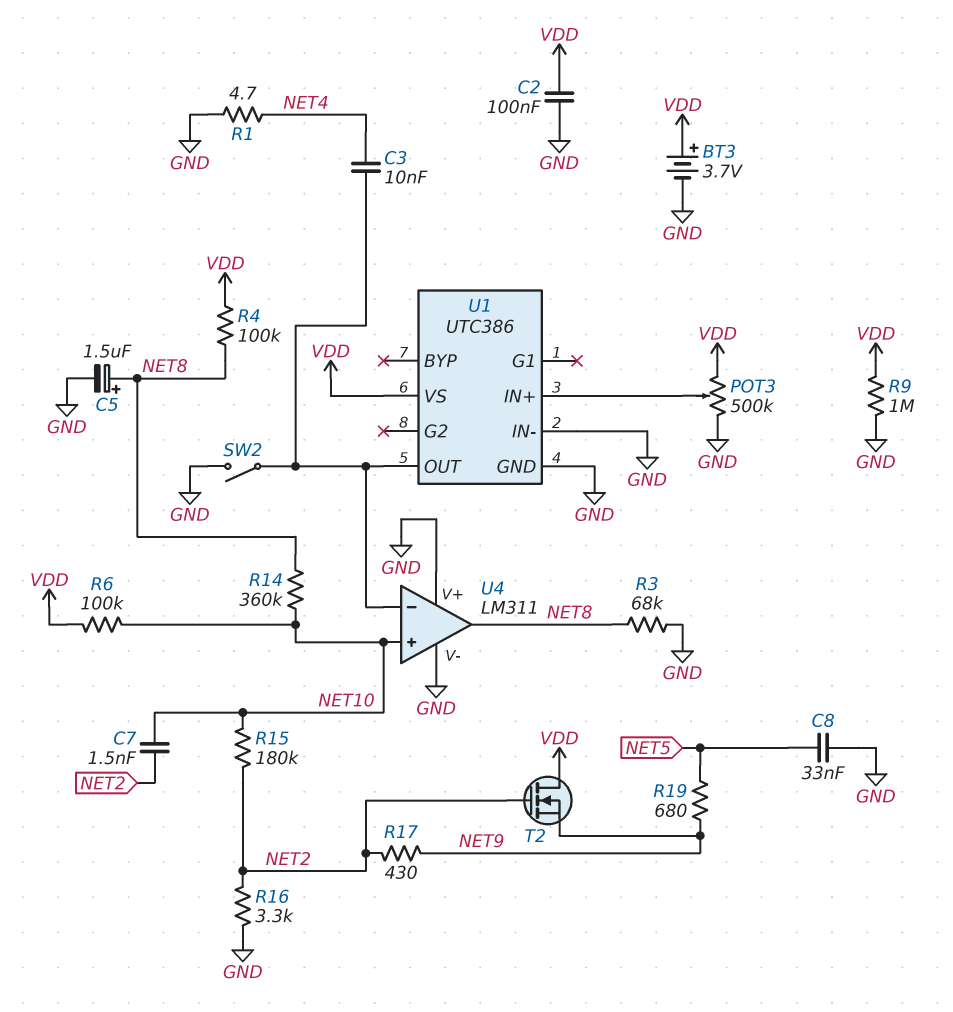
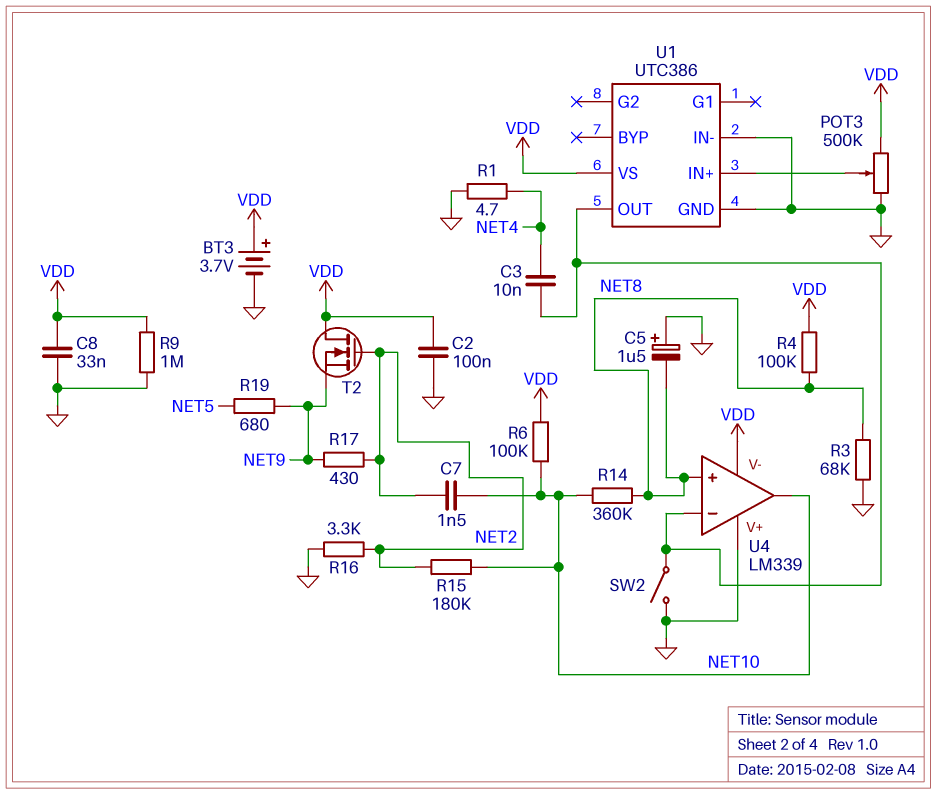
C5: 1.5uF (plus NET8, minus GND) -> 1.5uF (plus GND, minus NET8)
C8: 33nF (GND, NET5) -> 33nF (GND, VDD)
U4: LM311 -> LM339
U4 pin V-: GND -> VDD
U4 pin in+: NET10 -> NET8
U4 pin out: NET8 -> NET10

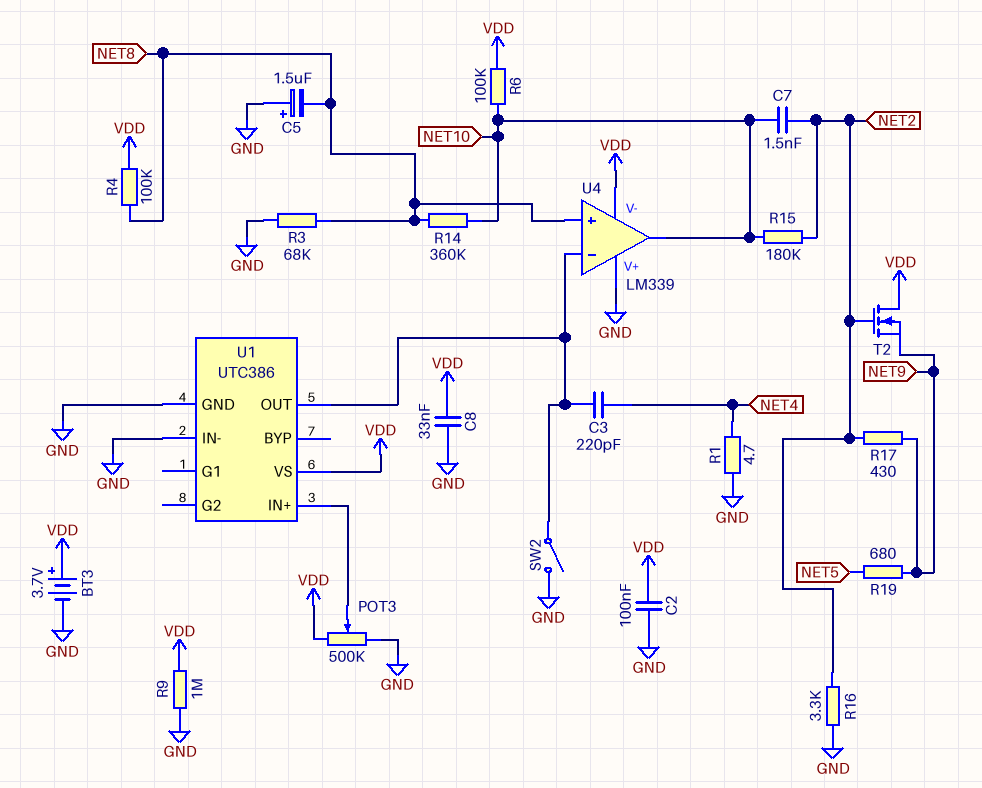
C3: 10nF (NET4, U1/OUT) -> 220pF (NET4, U1/OUT)

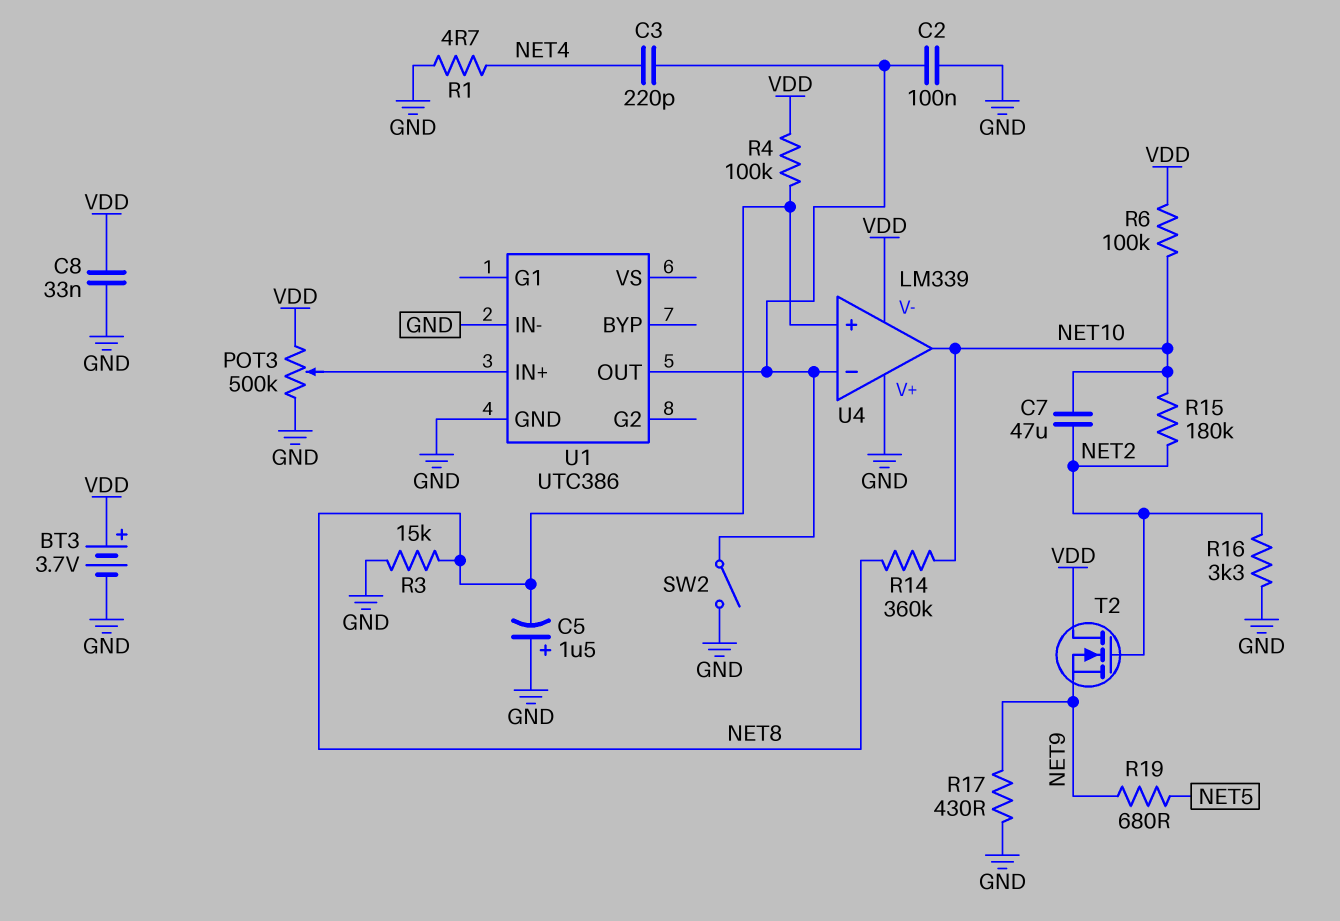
C2: 100nF (GND, VDD) -> 100nF (GND, U1/OUT)
C7: 1.5nF (NET2, NET10) -> 47uF (NET2, NET10)
R3: 68k (GND, NET8) -> 15k (GND, NET8)
R9: 1M (GND, VDD) -> none
R17: 430 (NET2, NET9) -> 430 (GND, NET9)
U1 pin VS: VDD -> none

